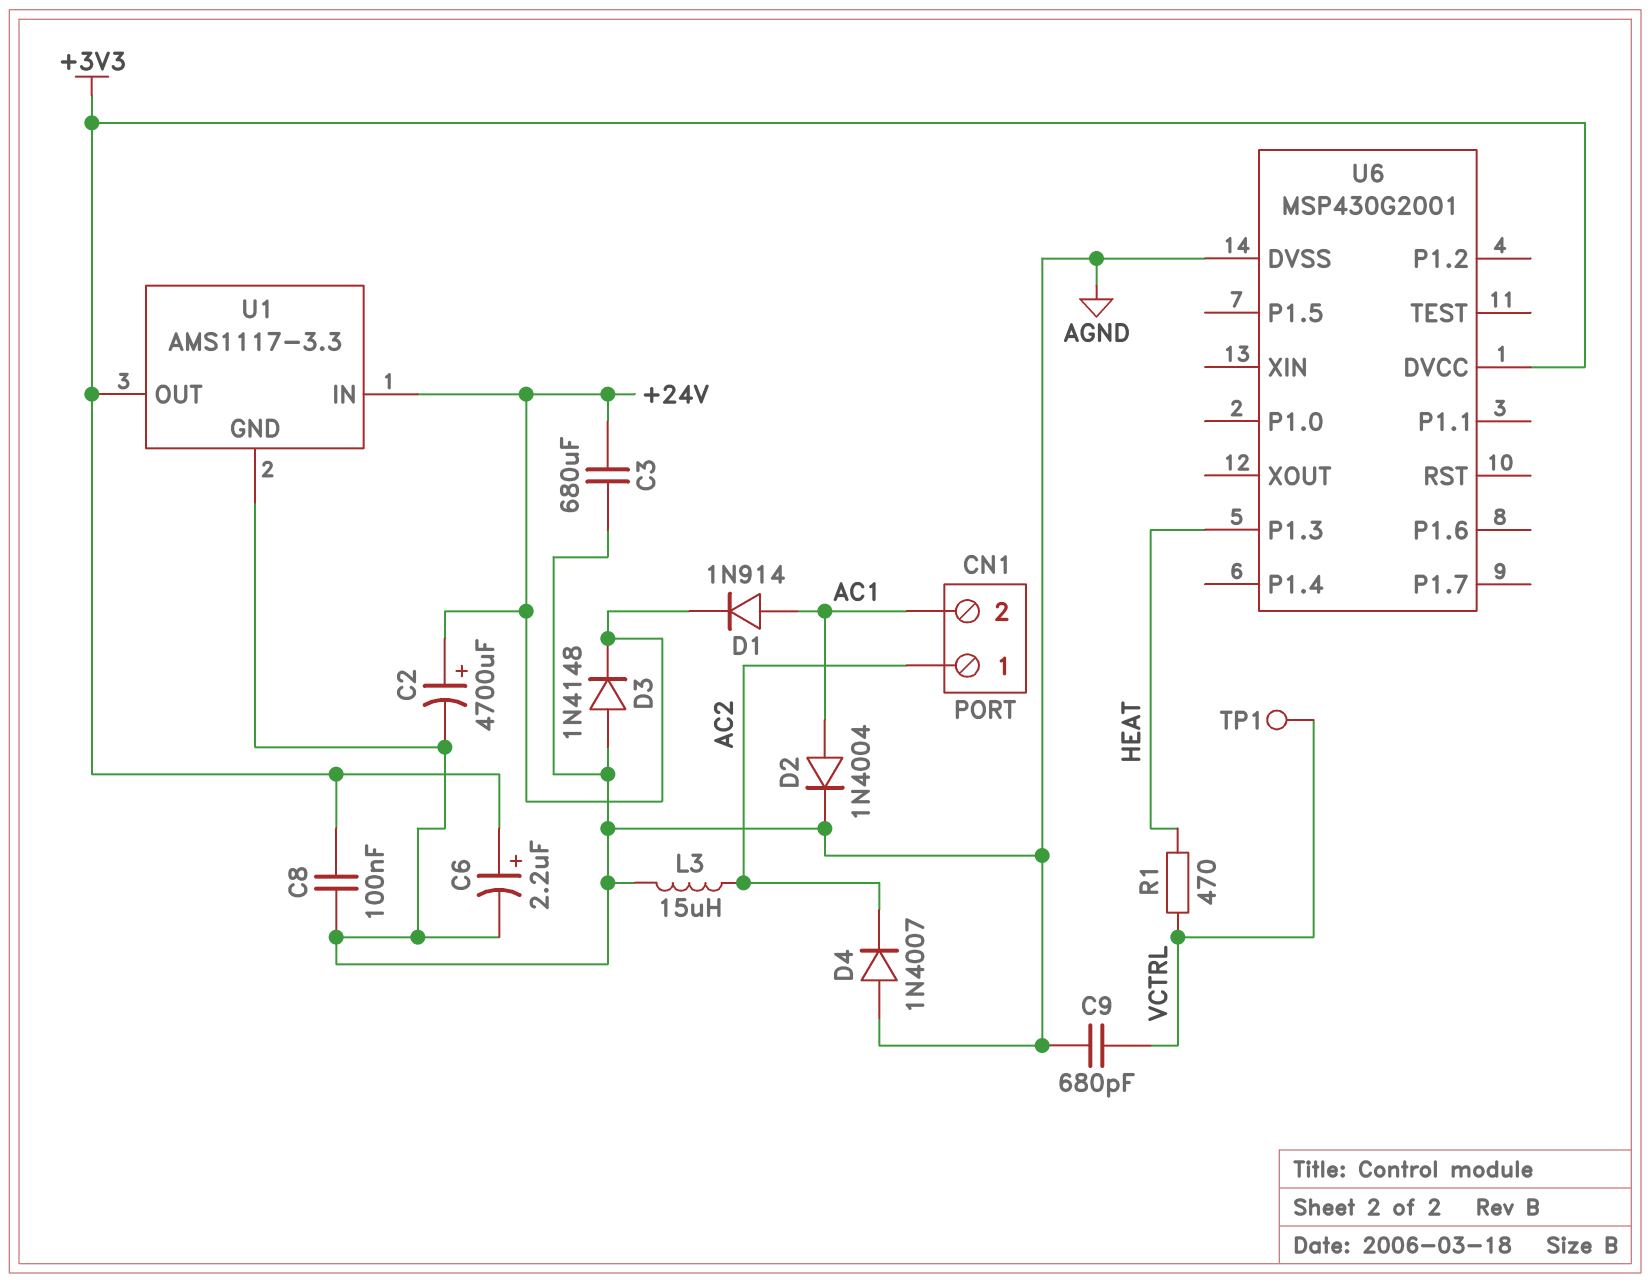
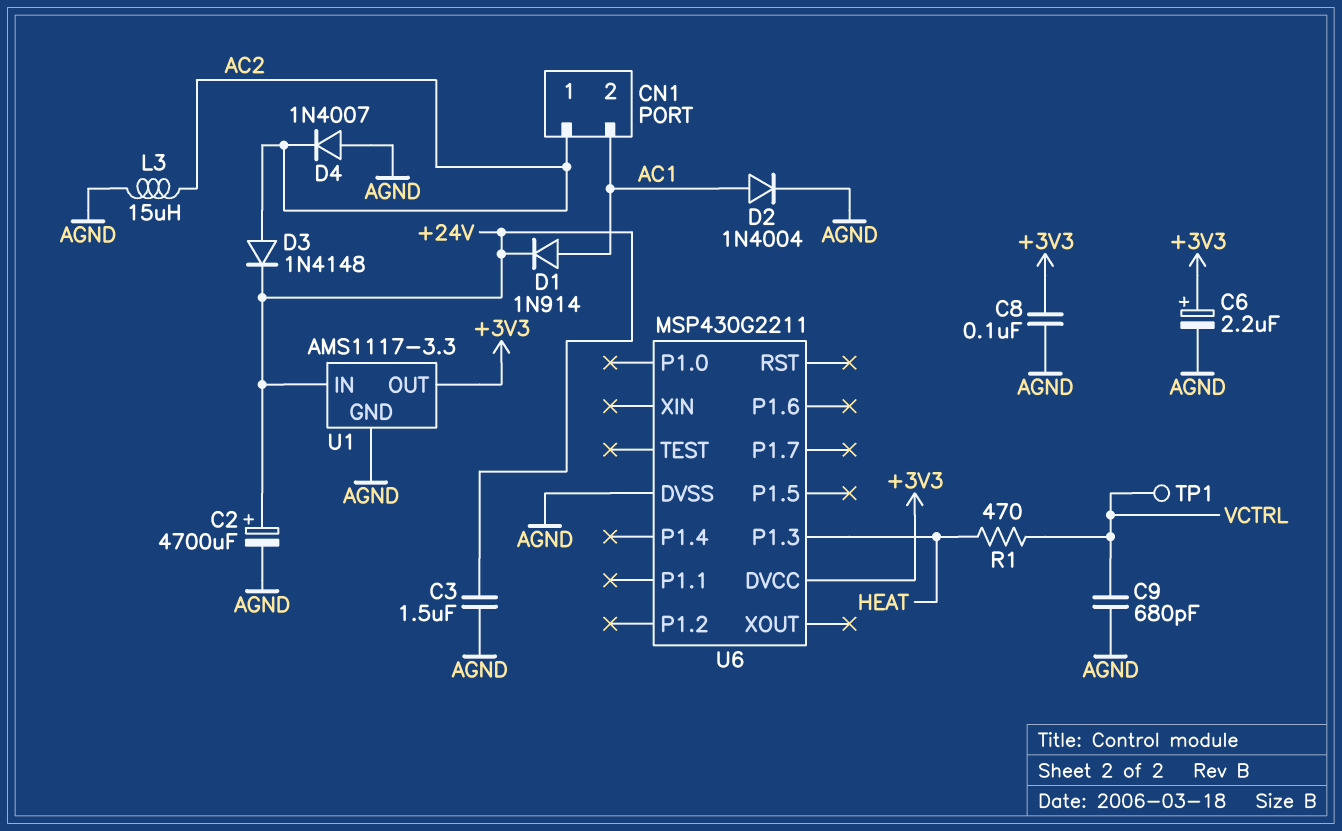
C3: 680uF (+24V, AGND) -> 1.5uF (+24V, AGND)
D3: diode 1N4148 (A AGND, K +24V) -> diode 1N4148 (A AC2, K +24V)
U6: MSP430G2001 -> MSP430G2211

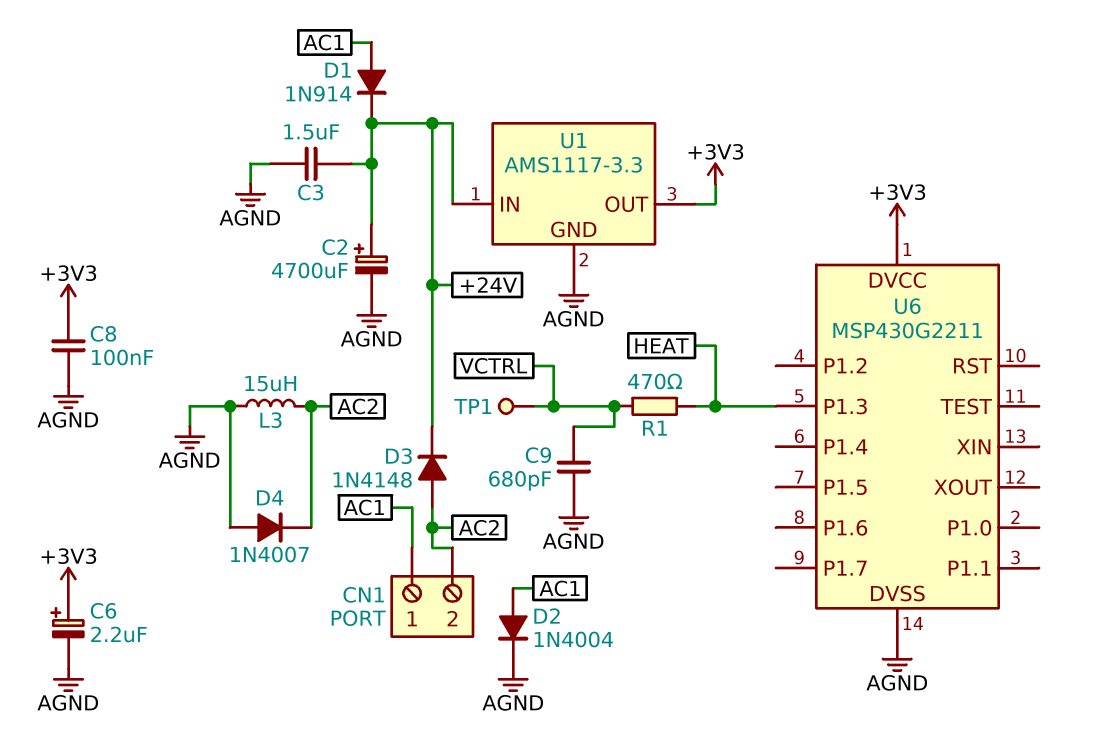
CN1 pin 1: AC2 -> AC1
CN1 pin 2: AC1 -> AC2

